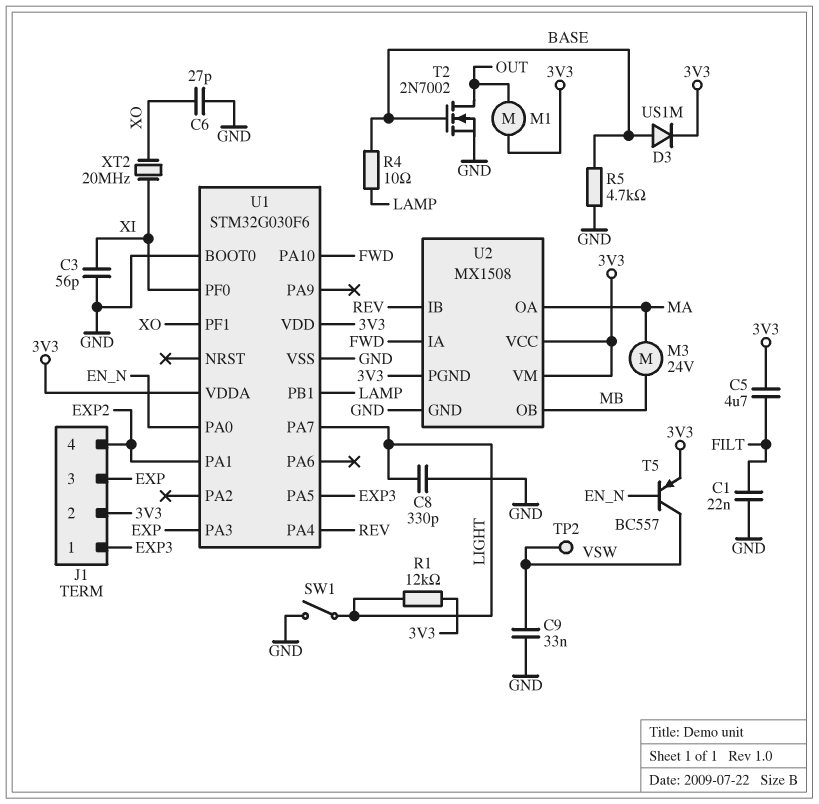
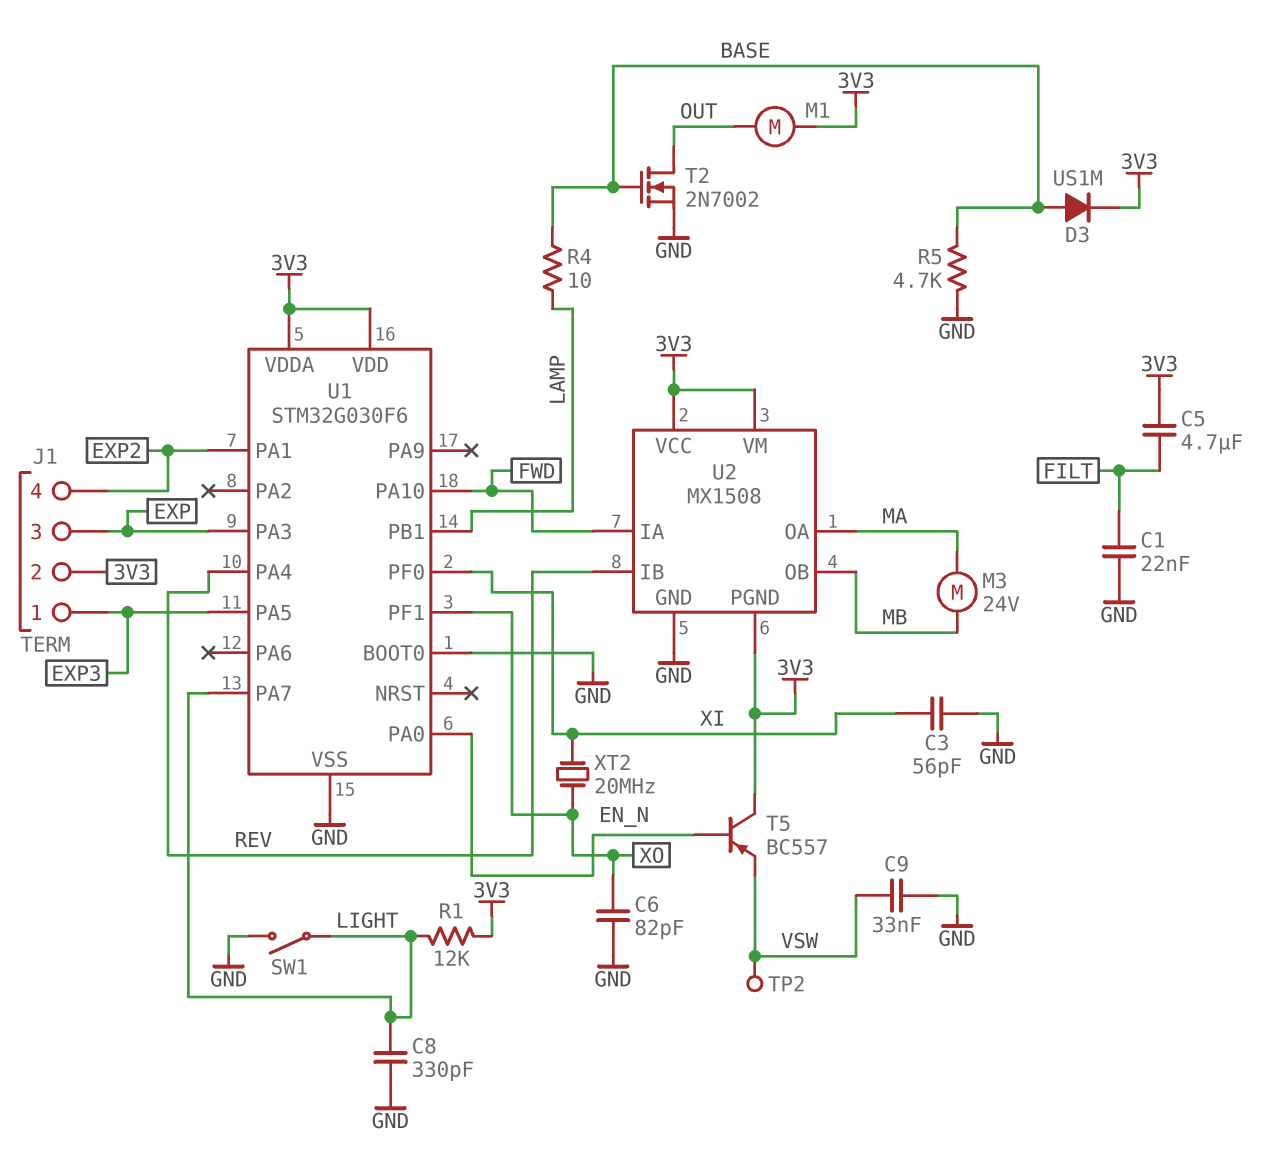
C6: 27pF (GND, XO) -> 82pF (GND, XO)
T5: PNP BC557 (B EN_N, C VSW, E 3V3) -> PNP BC557 (B EN_N, C 3V3, E VSW)

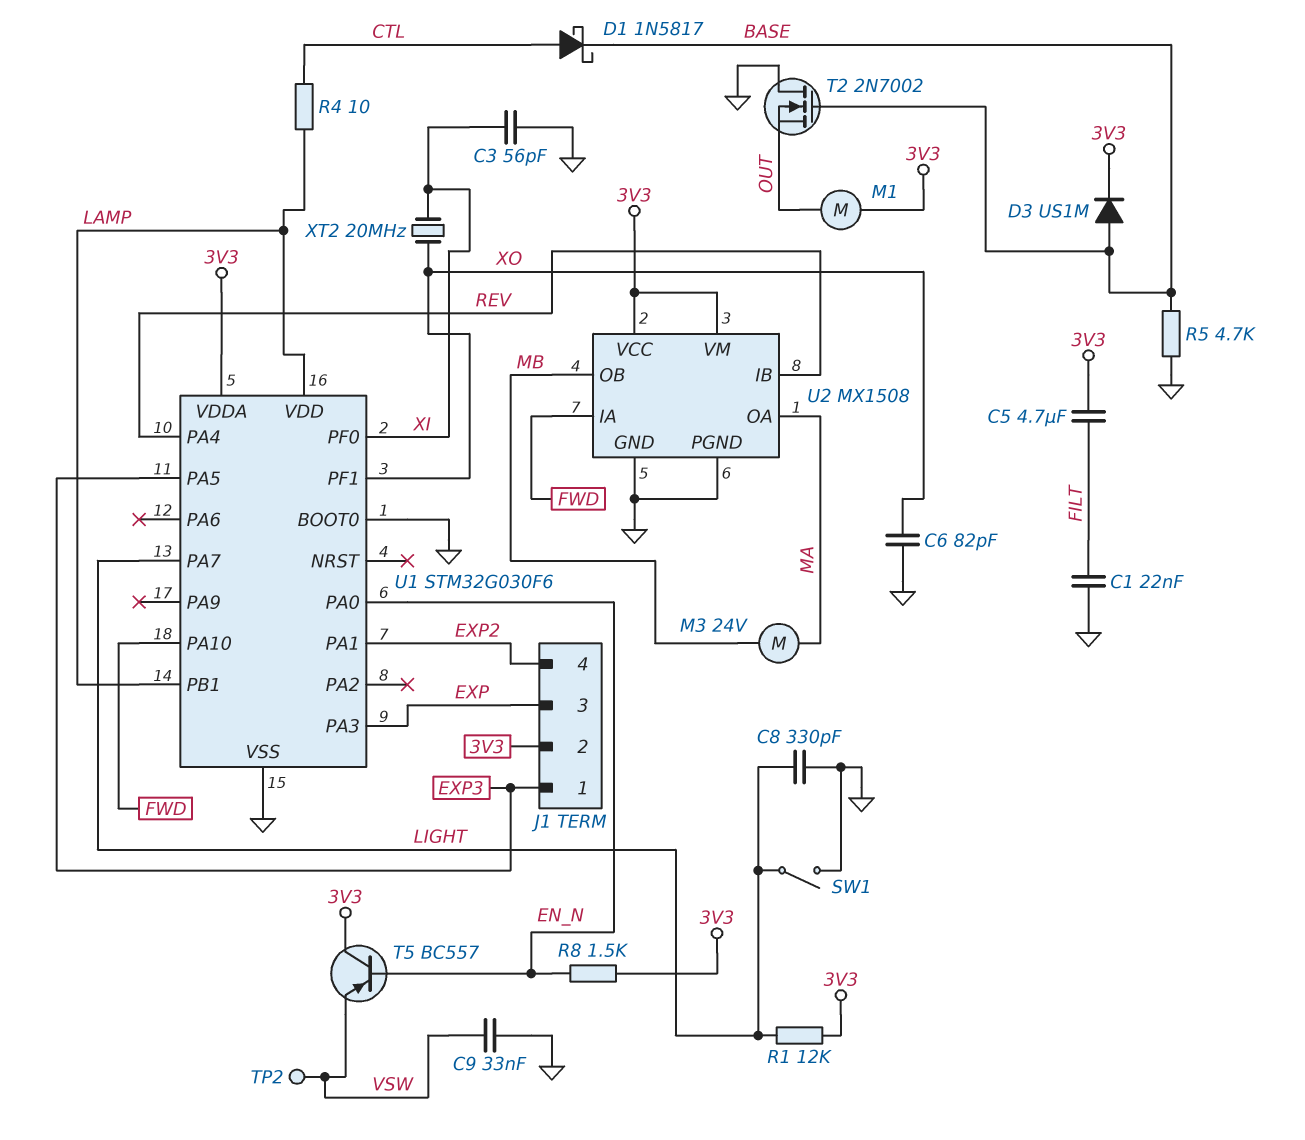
D1: none -> schottky 1N5817 (A CTL, K BASE)
R4: 10 (BASE, LAMP) -> 10 (CTL, LAMP)
R8: none -> 1.5k (3V3, EN_N)
T2: NMOS 2N7002 (G BASE, D OUT, S GND) -> NMOS 2N7002 (G BASE, D GND, S OUT)
U1 pin VDD: 3V3 -> LAMP
U2 pin PGND: 3V3 -> GND

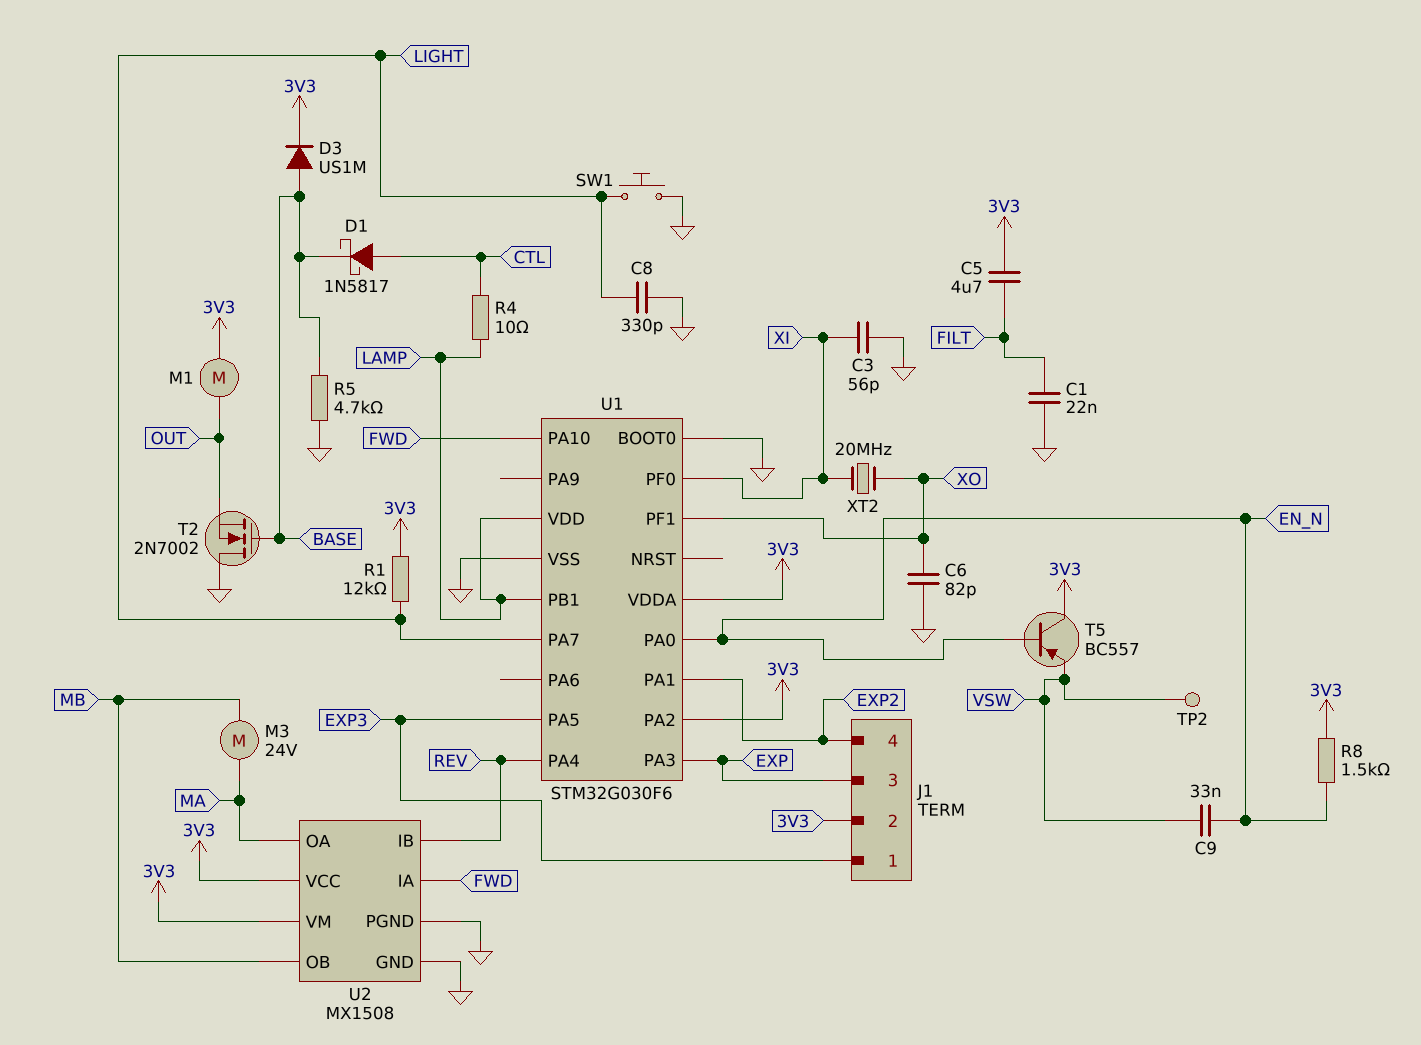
C9: 33nF (GND, VSW) -> 33nF (EN_N, VSW)
SW1: switch (GND, LIGHT) -> button (GND, LIGHT)
U1 pin PA2: none -> 3V3

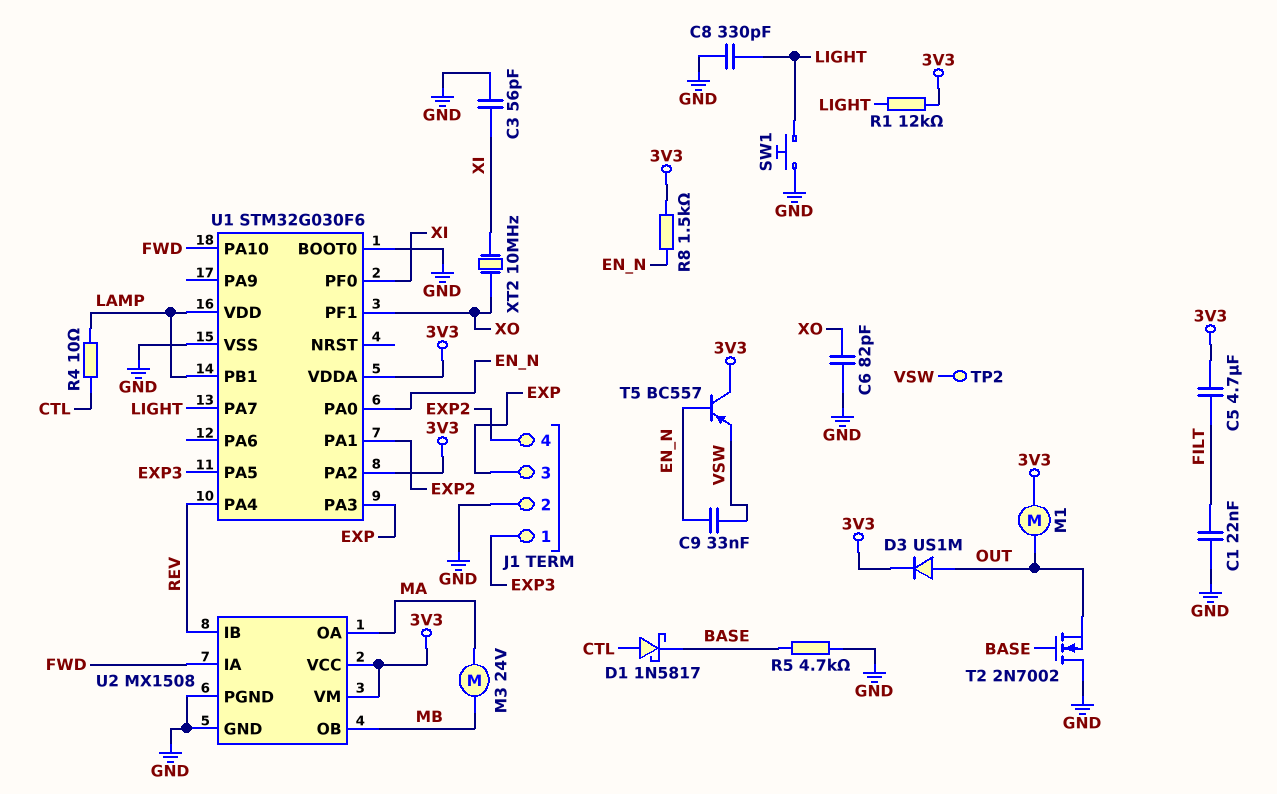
D3: diode US1M (A BASE, K 3V3) -> diode US1M (A OUT, K 3V3)
J1 pin 2: 3V3 -> GND
XT2: 20MHz (XI, XO) -> 10MHz (XI, XO)

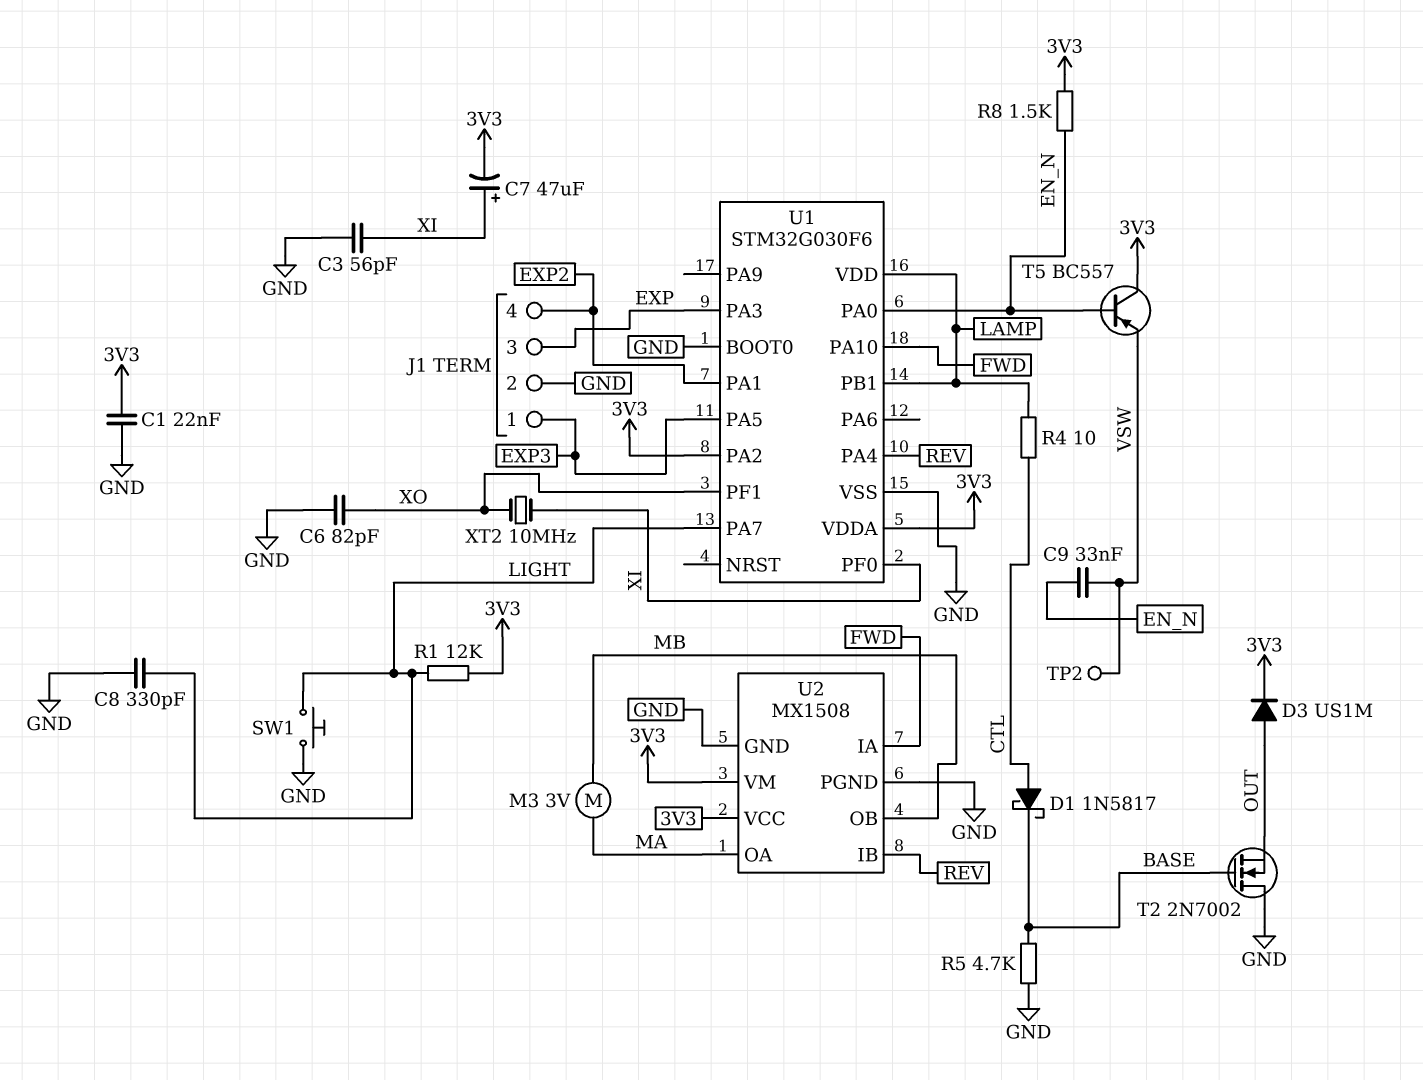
C1: 22nF (FILT, GND) -> 22nF (3V3, GND)
C5: 4.7uF (3V3, FILT) -> none
C7: none -> 47uF (plus XI, minus 3V3)
M1: motor (3V3, OUT) -> none
M3: motor 24V (MA, MB) -> motor 3V (MA, MB)

